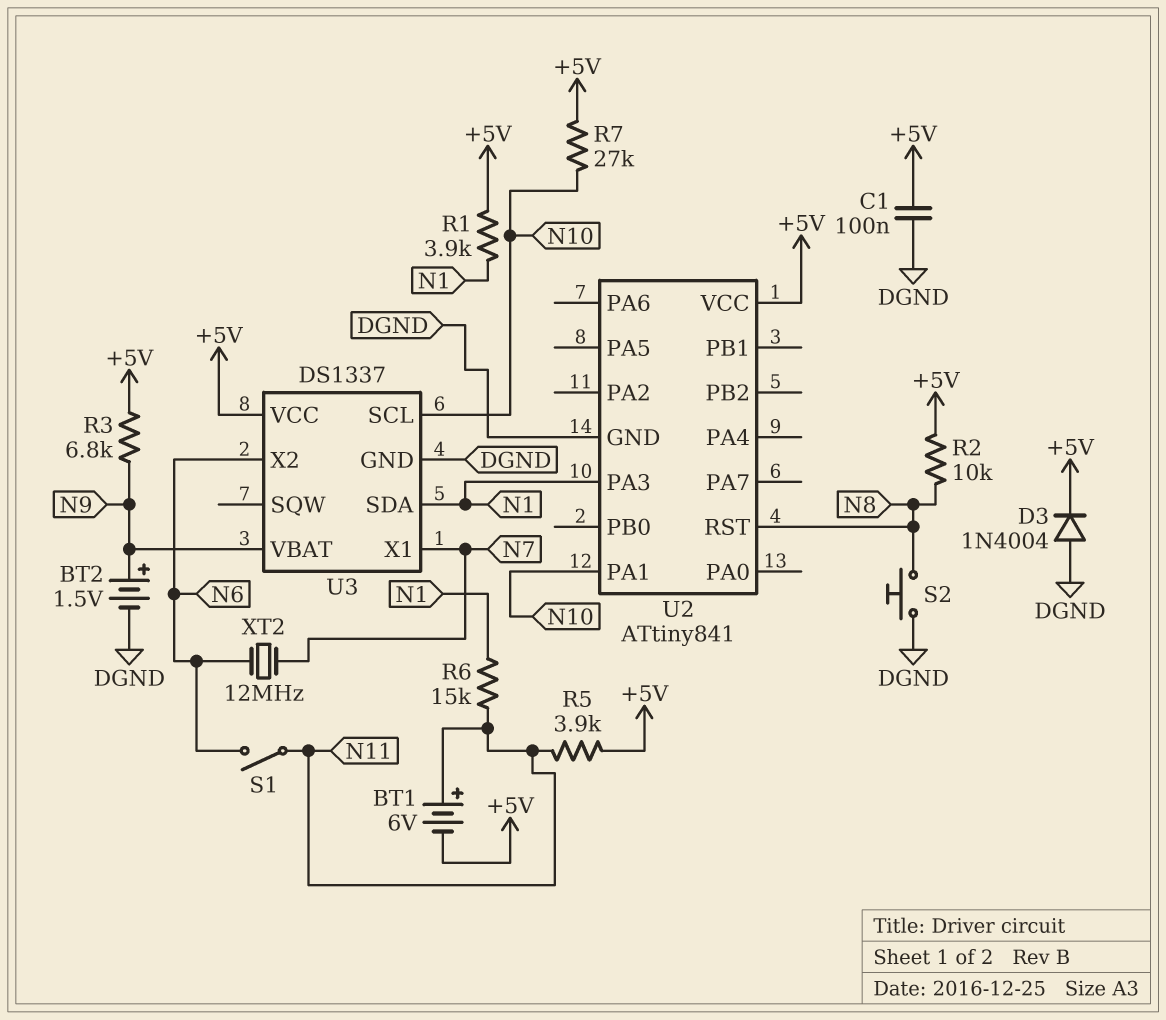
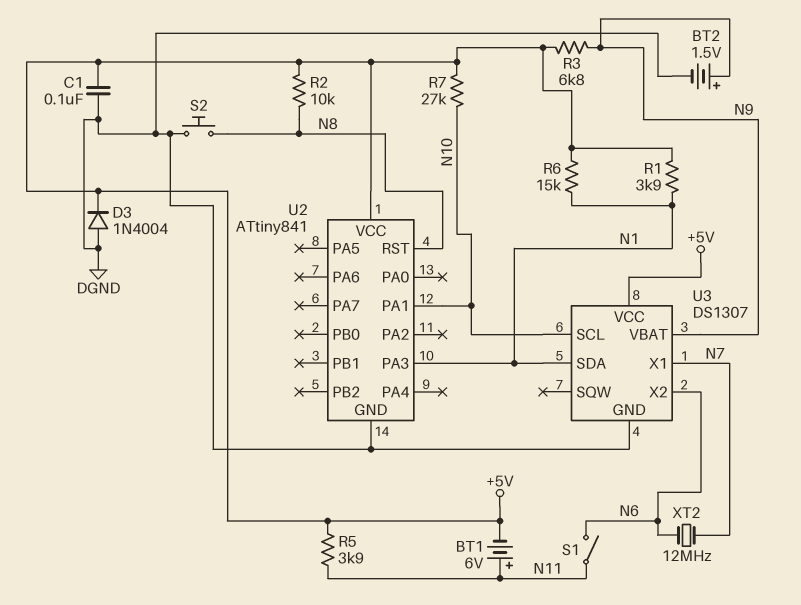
R6: 15k (N1, N11) -> 15k (+5V, N1)
U3: DS1337 -> DS1307

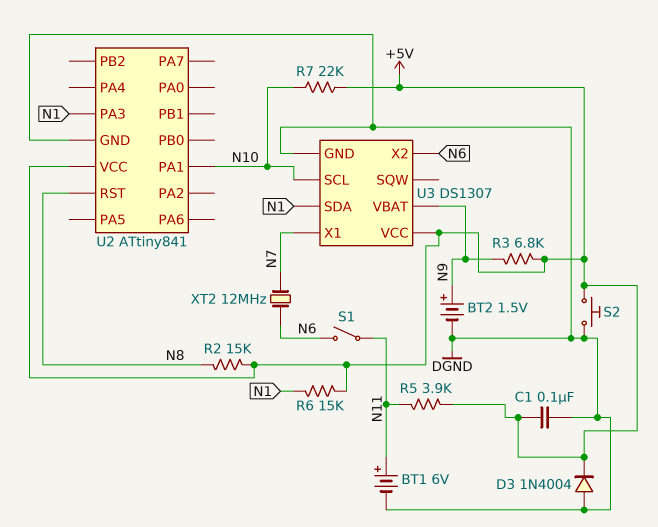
BT1: 6V (plus N11, minus +5V) -> 6V (plus N11, minus DGND)
R1: 3.9k (+5V, N1) -> none
R2: 10k (+5V, N8) -> 15k (+5V, N8)
R7: 27k (+5V, N10) -> 22k (+5V, N10)
S2: button (DGND, N8) -> button (+5V, DGND)

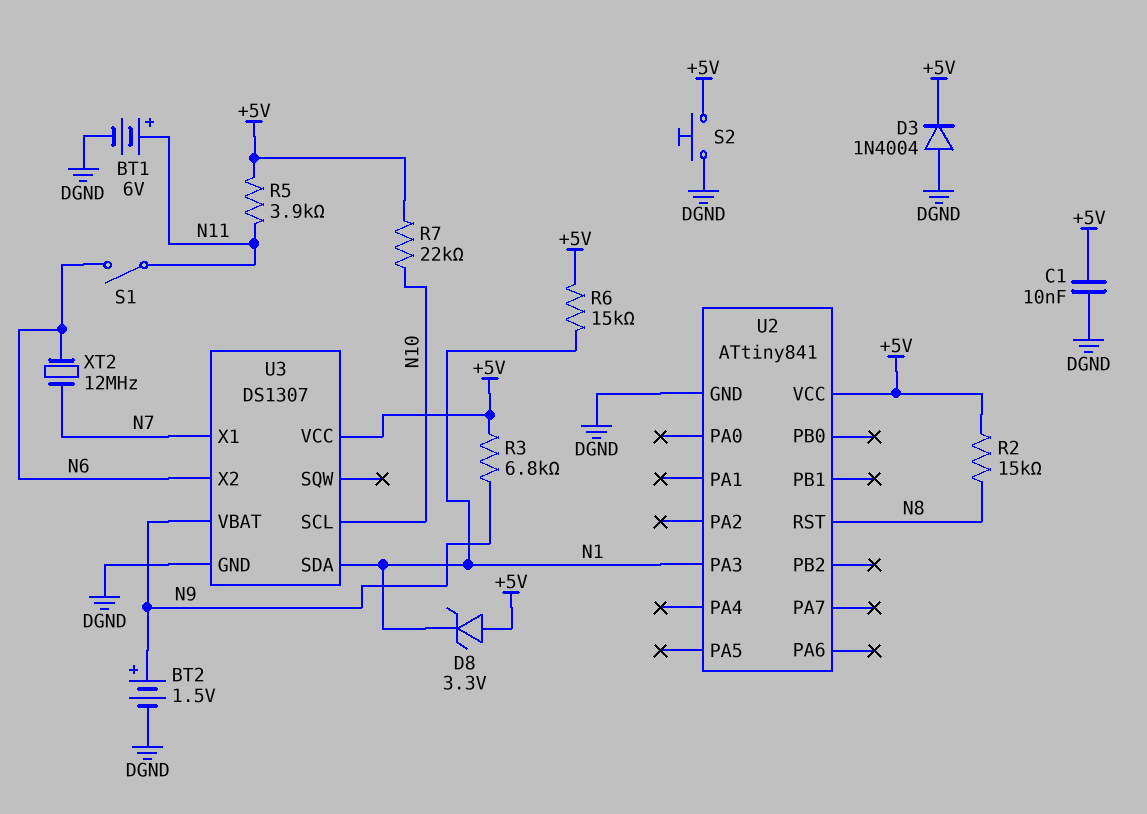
C1: 100nF (+5V, DGND) -> 10nF (+5V, DGND)
D8: none -> zener 3.3V (A +5V, K N1)
U2 pin PA1: N10 -> none

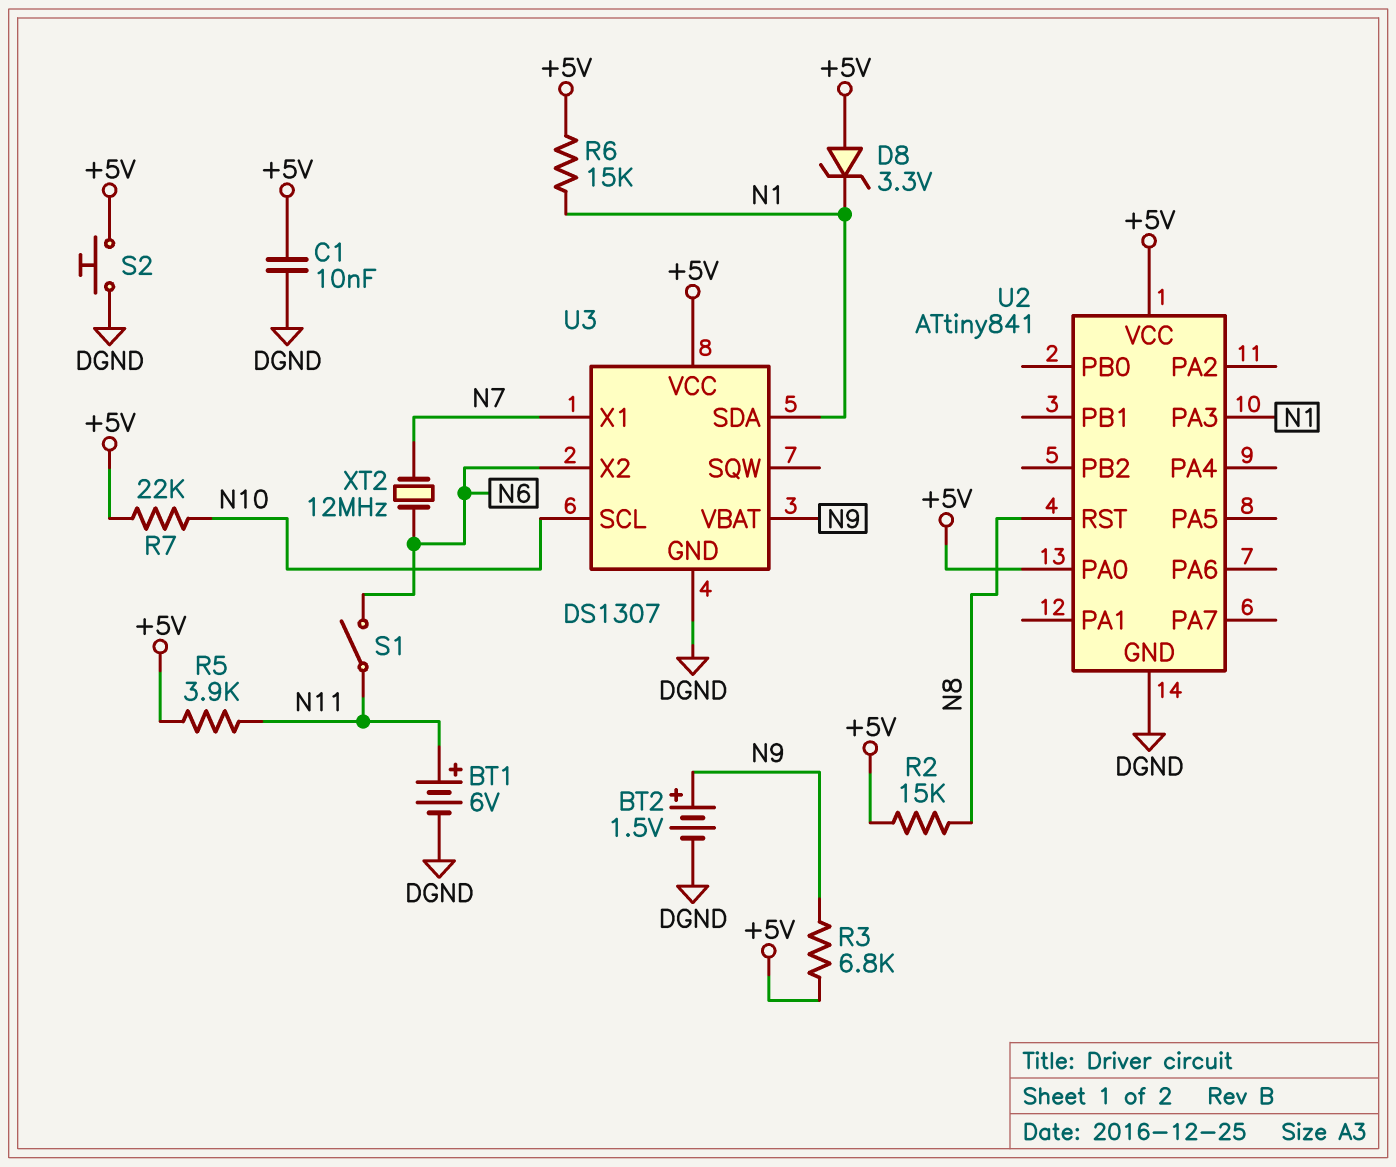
D3: diode 1N4004 (A DGND, K +5V) -> none
U2 pin PA0: none -> +5V

